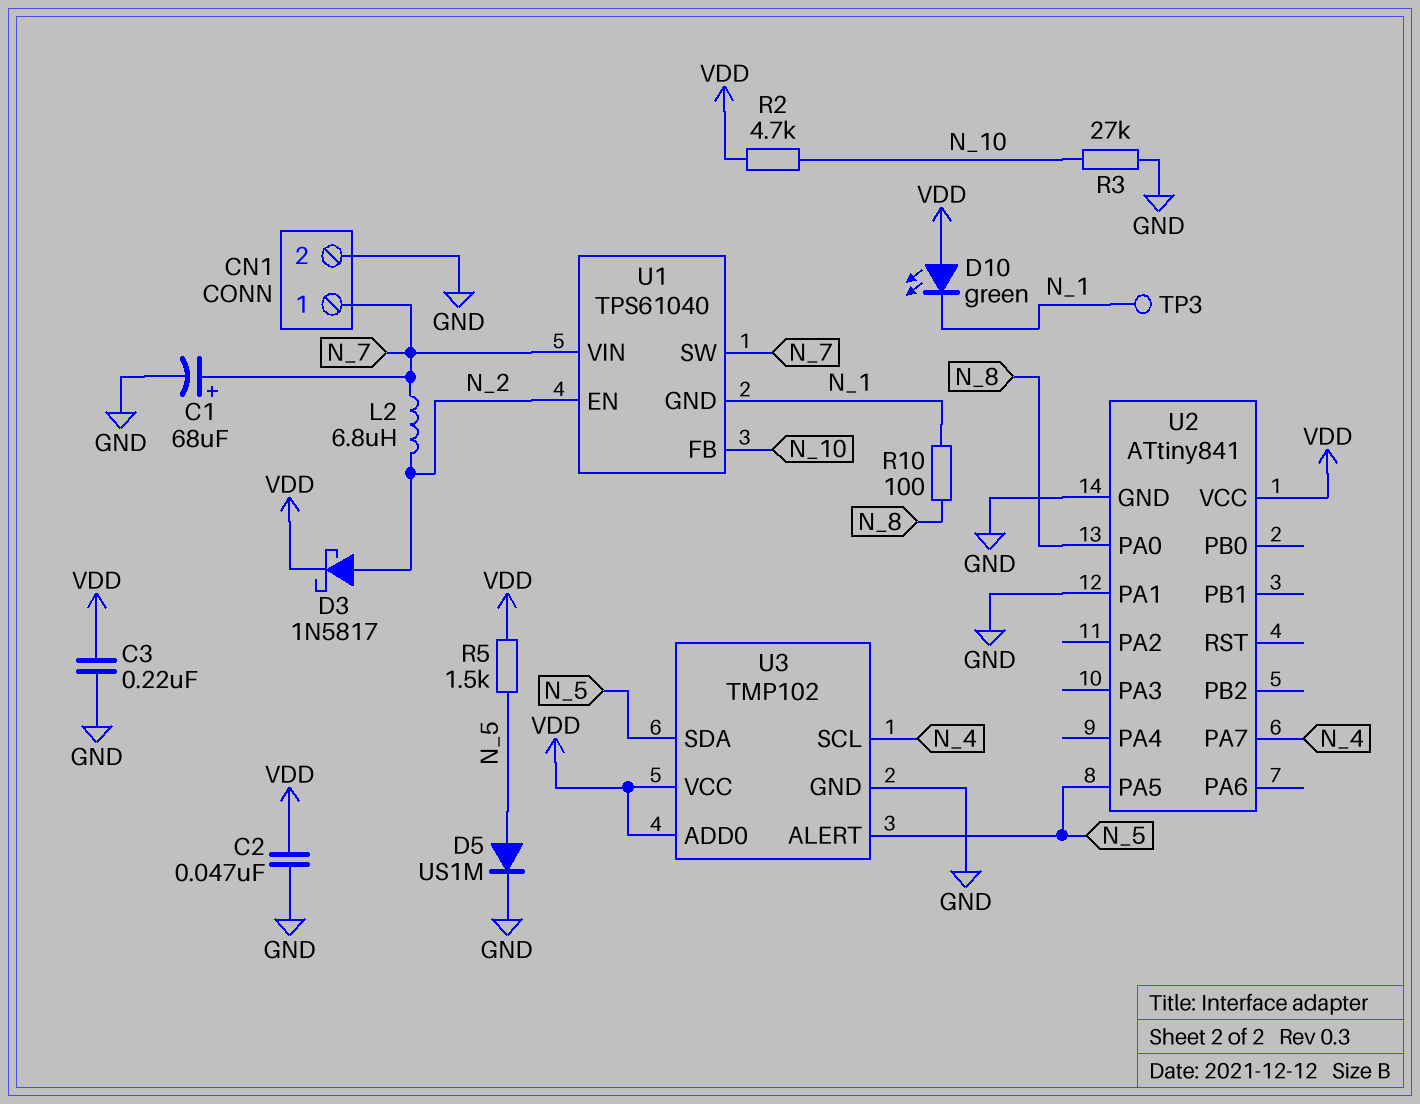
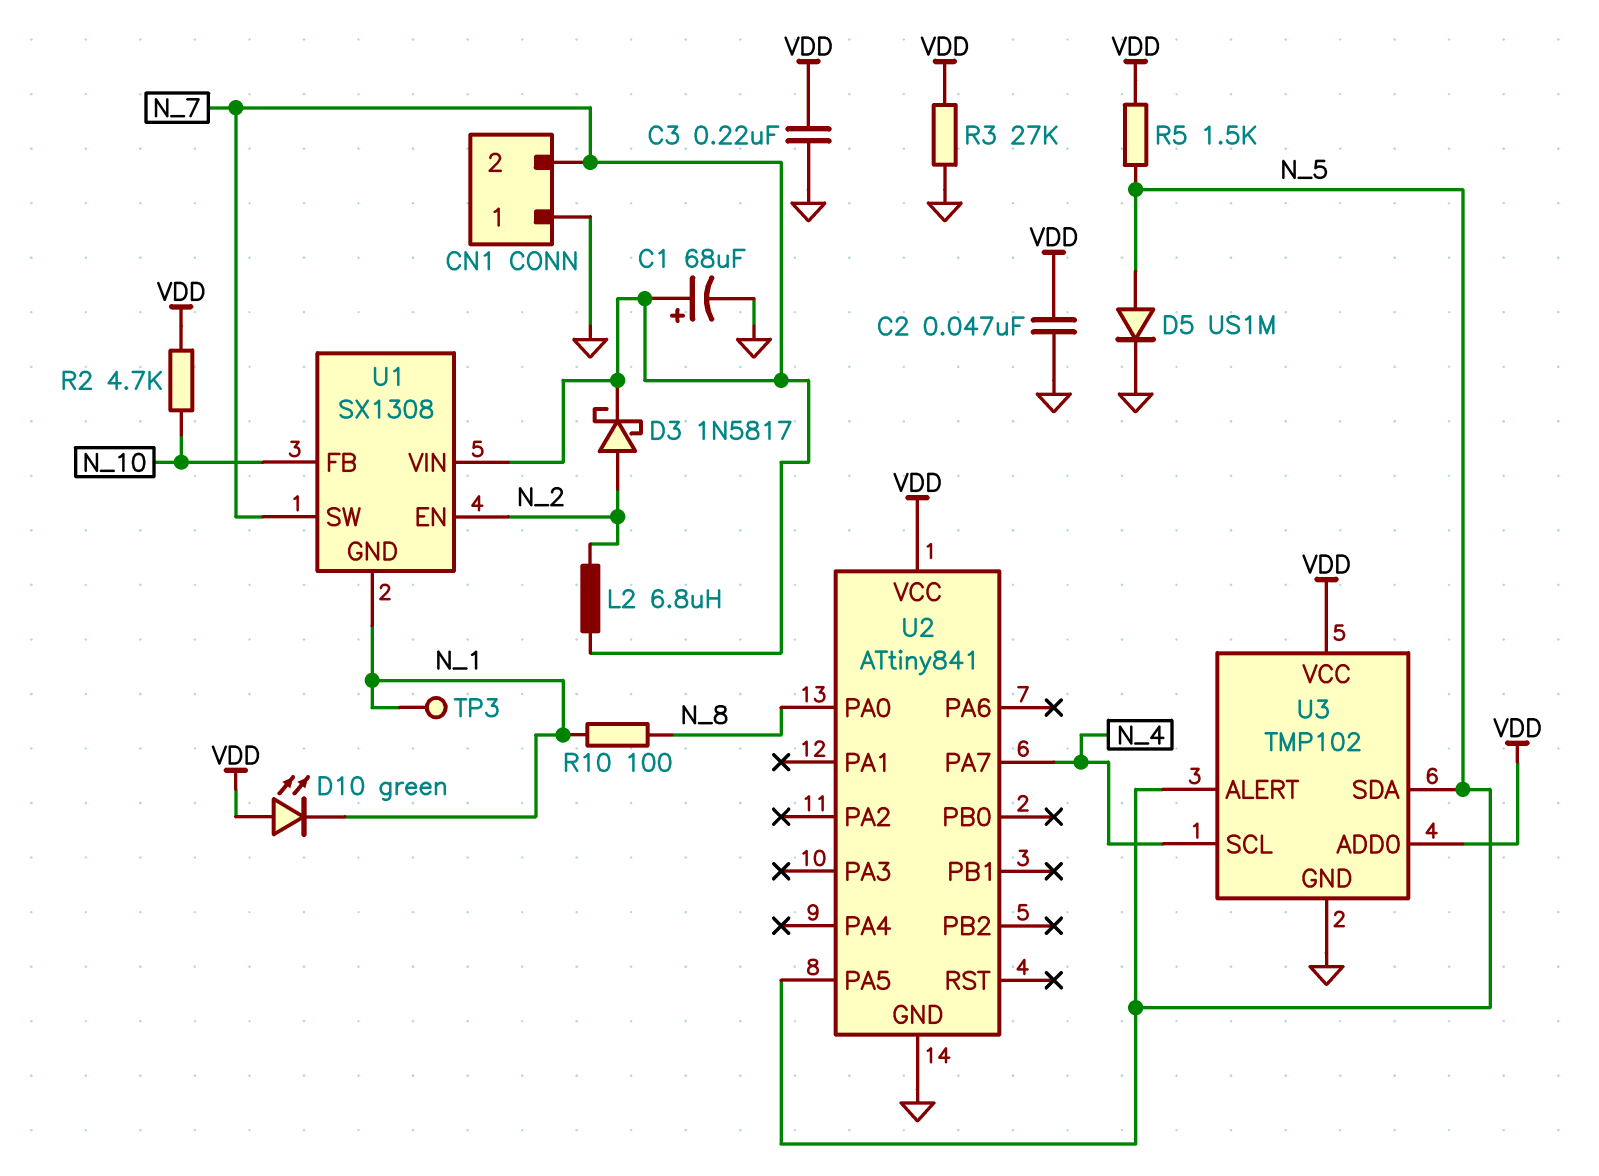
CN1 pin 1: N_7 -> GND
CN1 pin 2: GND -> N_7
D3: schottky 1N5817 (A N_2, K VDD) -> schottky 1N5817 (A N_2, K N_7)
R3: 27k (GND, N_10) -> 27k (GND, VDD)
U1: TPS61040 -> SX1308
U2 pin PA1: GND -> none

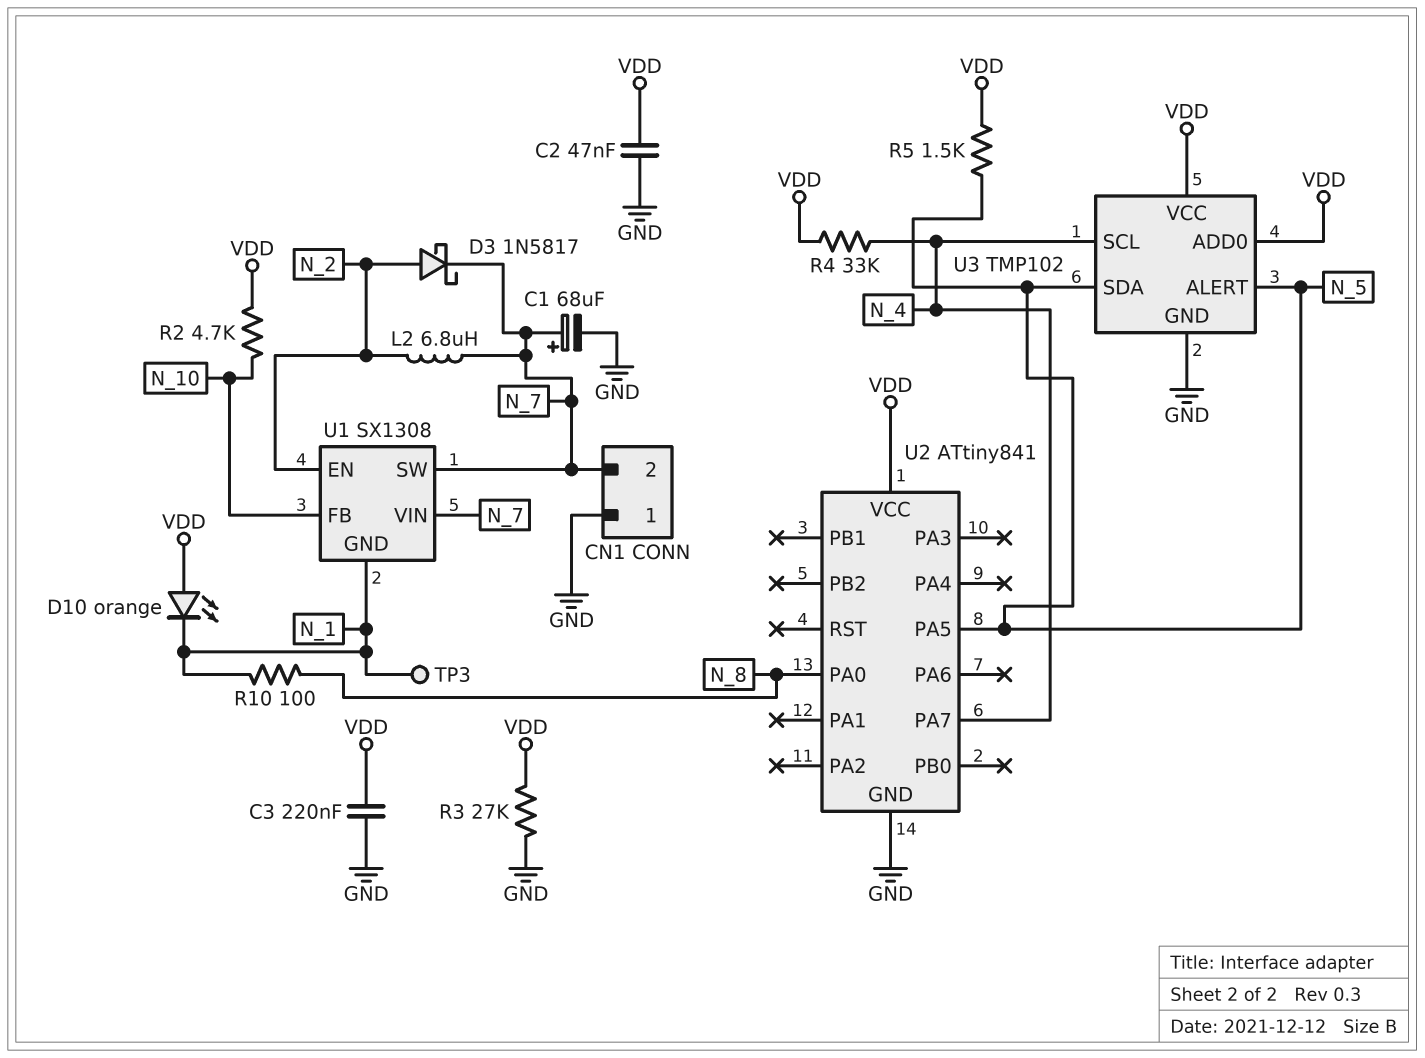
D5: diode US1M (A N_5, K GND) -> none
D10: LED green (A VDD, K N_1) -> LED orange (A VDD, K N_1)
R4: none -> 33k (N_4, VDD)

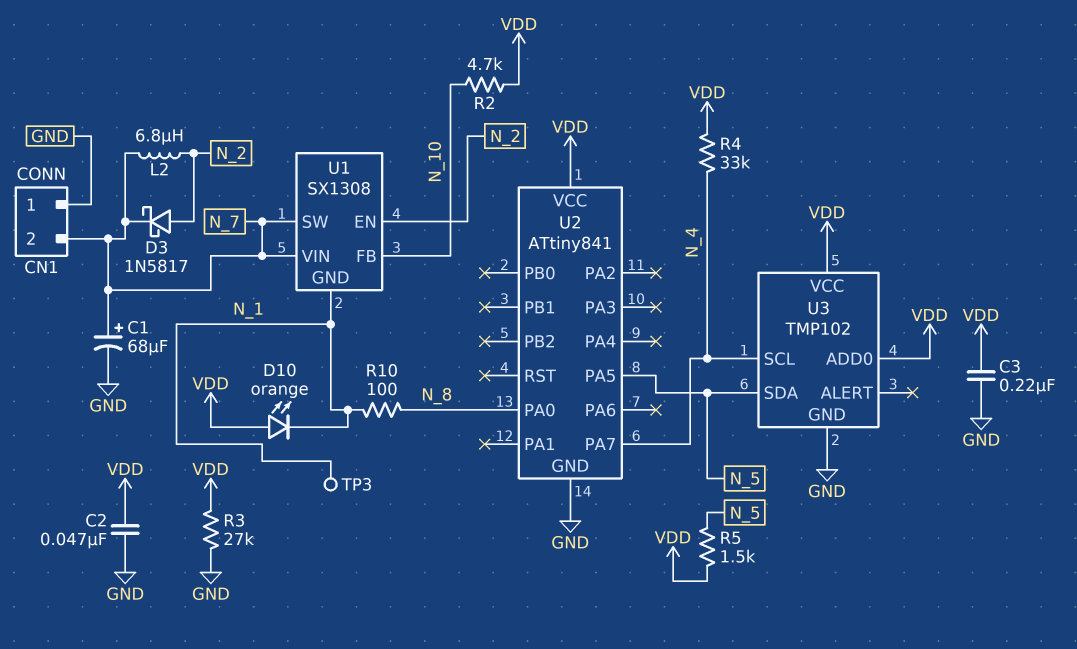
U3 pin ALERT: N_5 -> none

